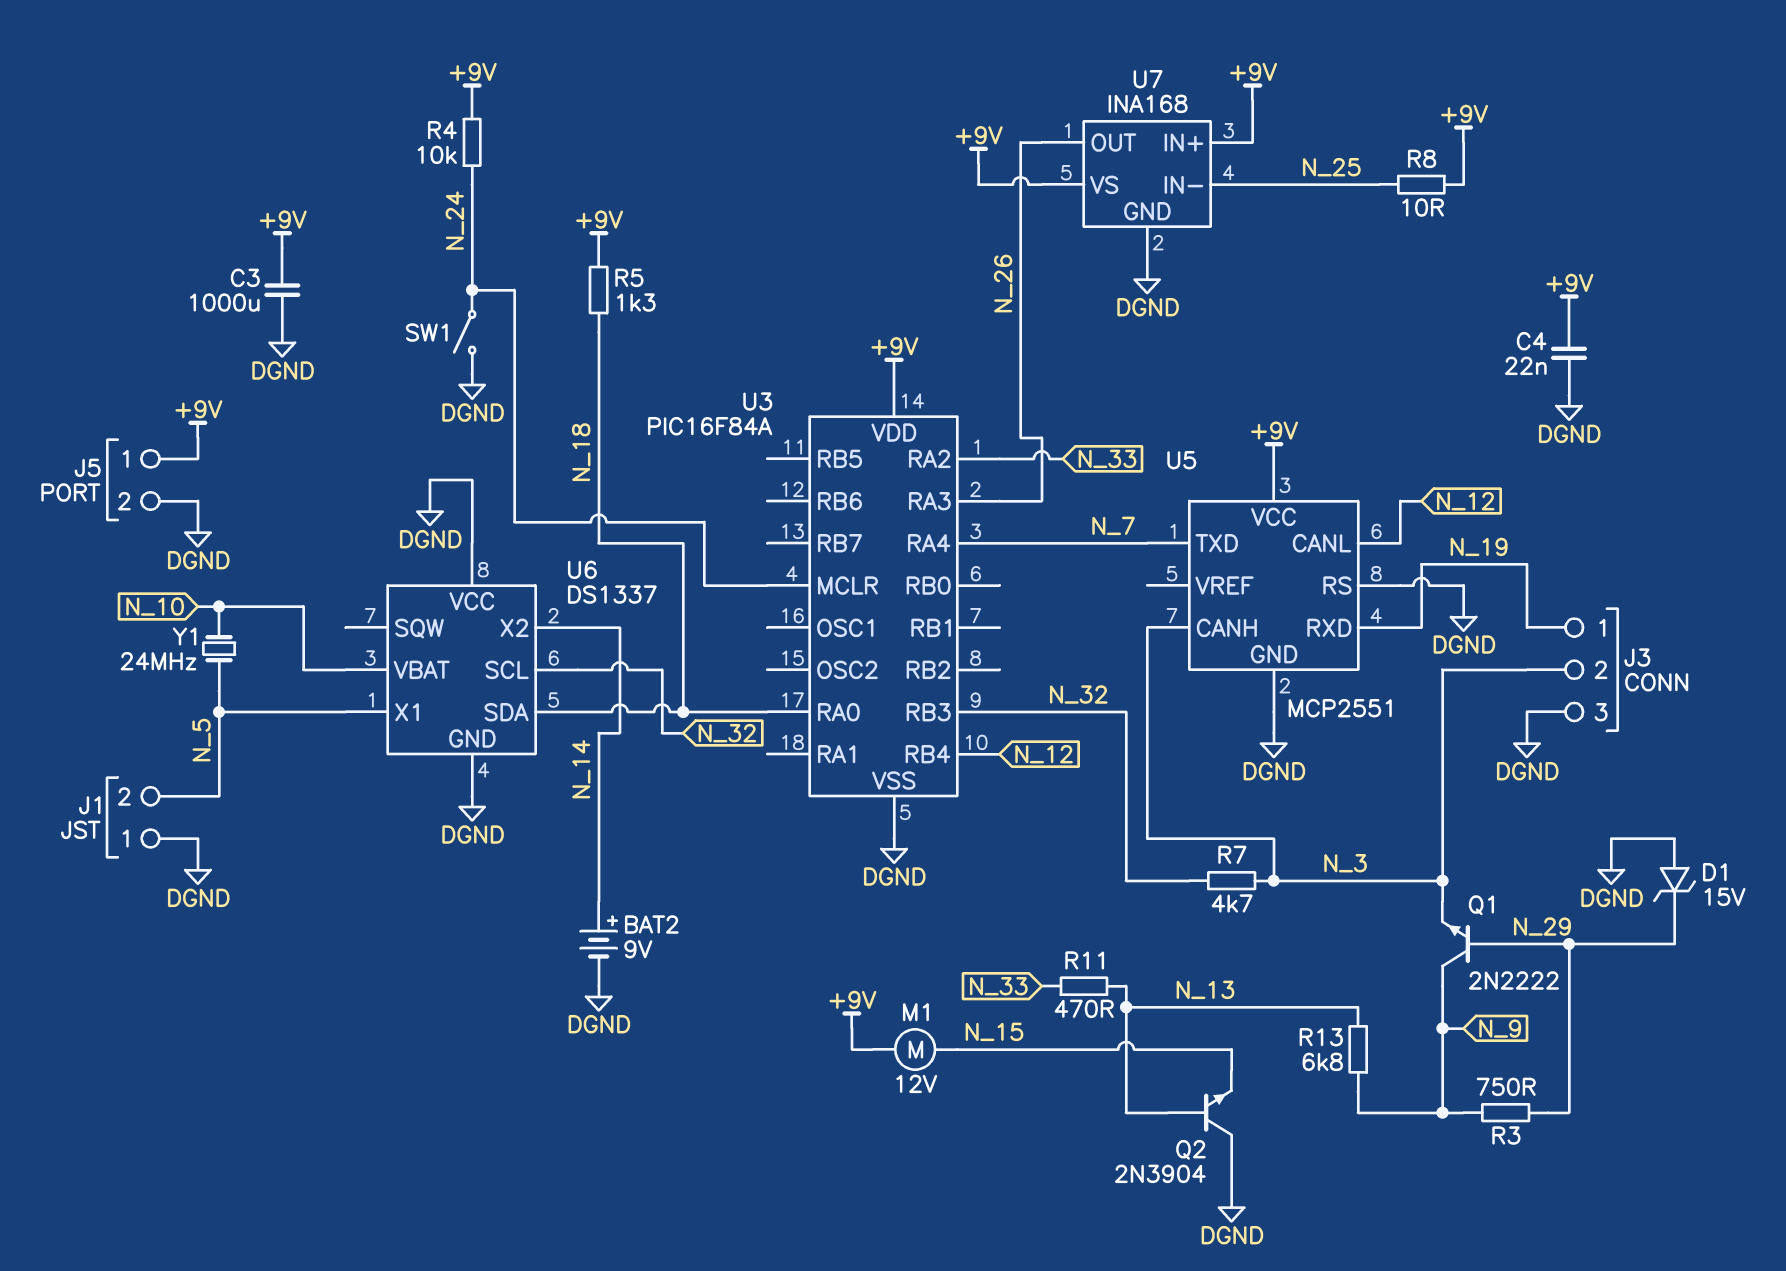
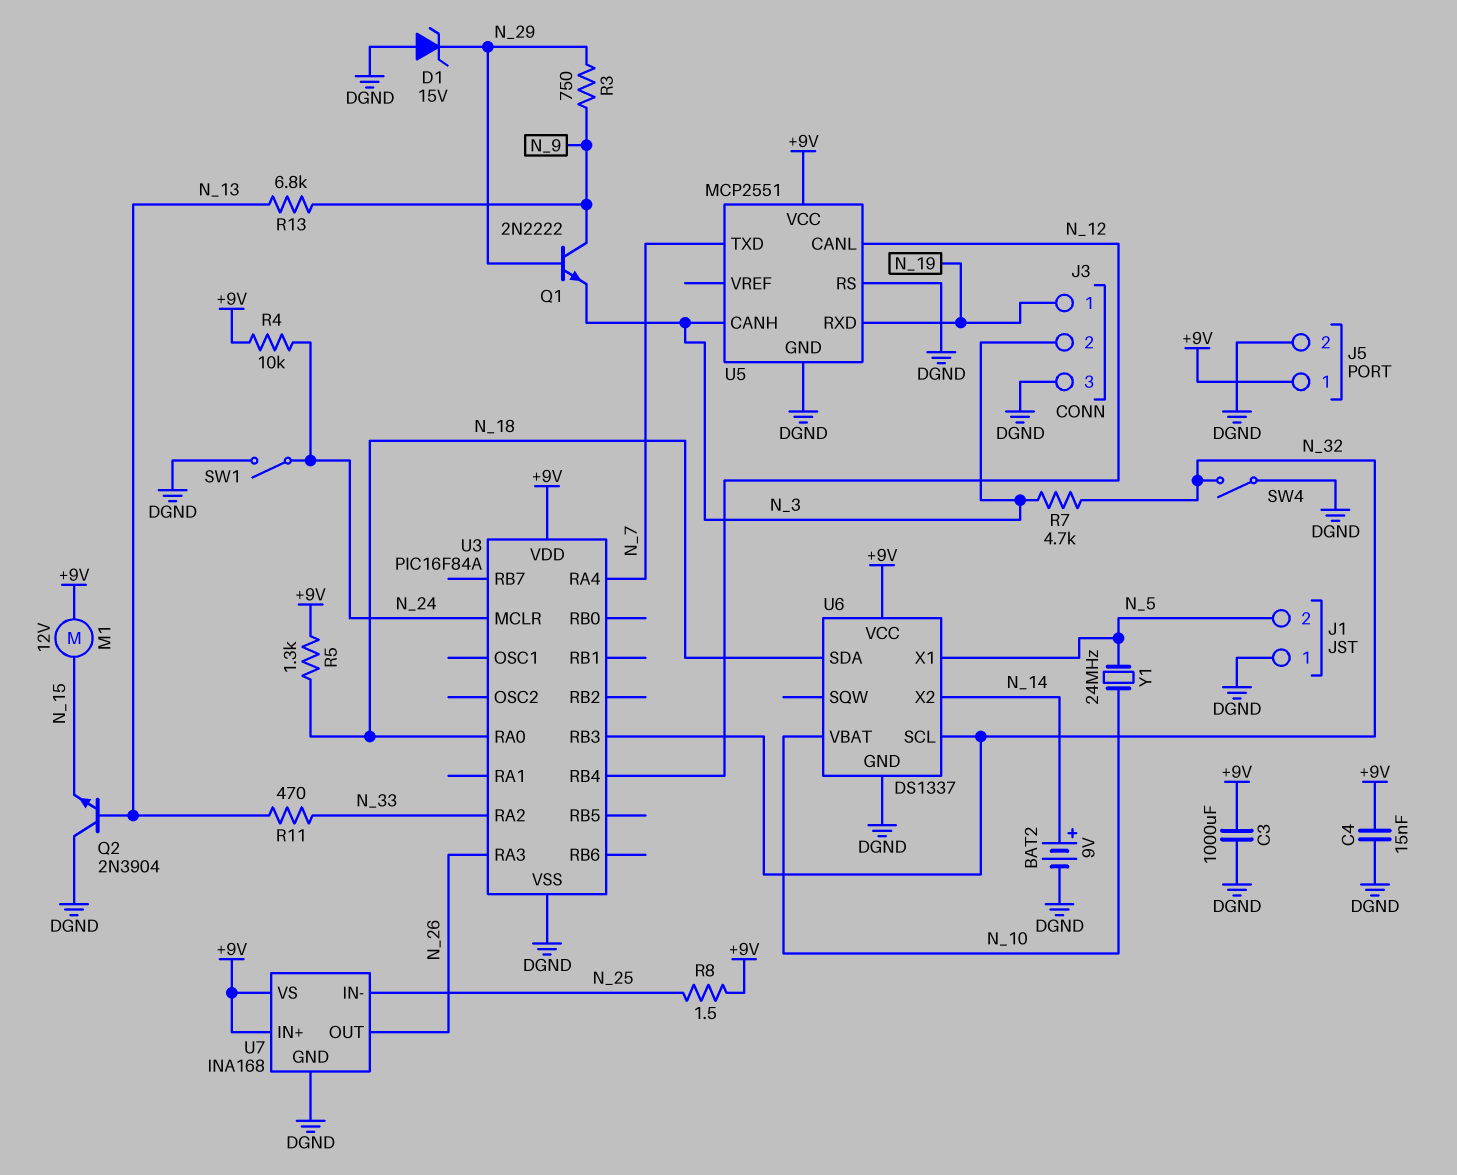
C4: 22nF (+9V, DGND) -> 15nF (+9V, DGND)
R8: 10 (+9V, N_25) -> 1.5 (+9V, N_25)
SW4: none -> switch (DGND, N_32)
U6 pin VCC: DGND -> +9V

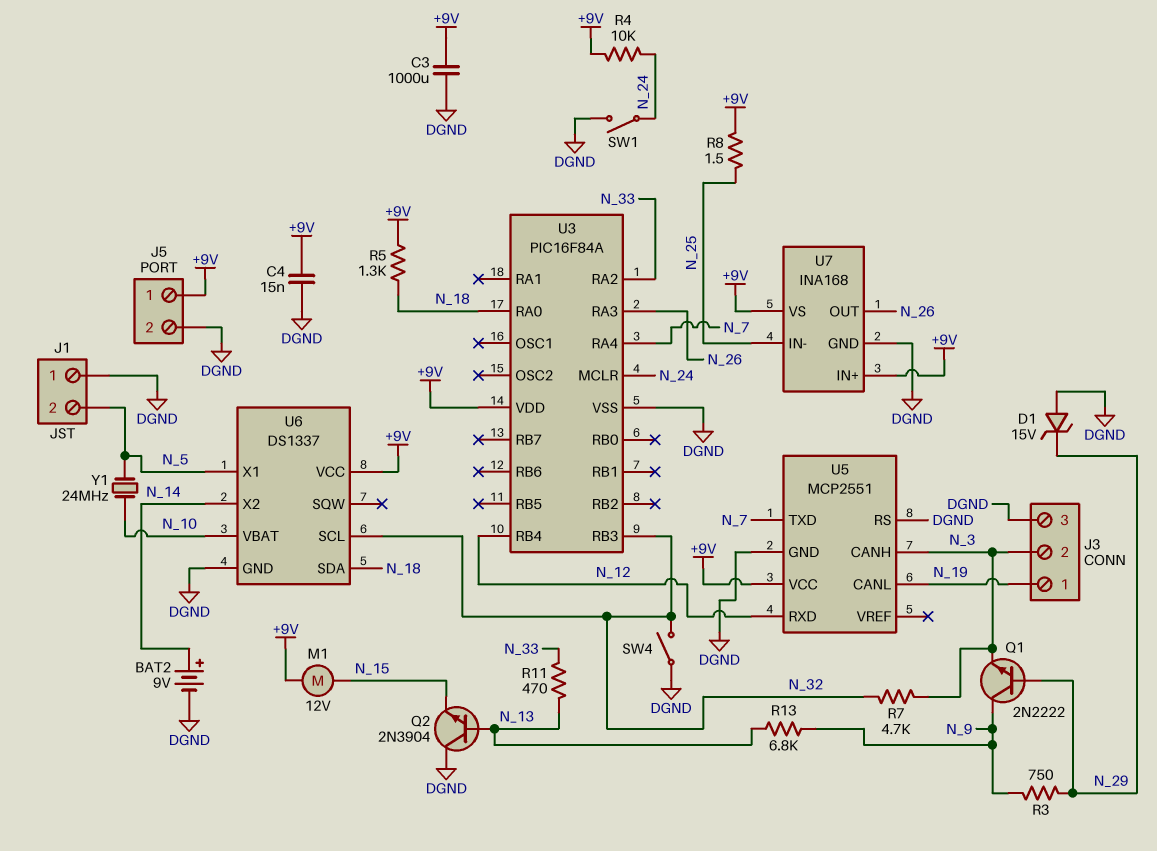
U5 pin CANL: N_12 -> N_19
U5 pin RXD: N_19 -> N_12

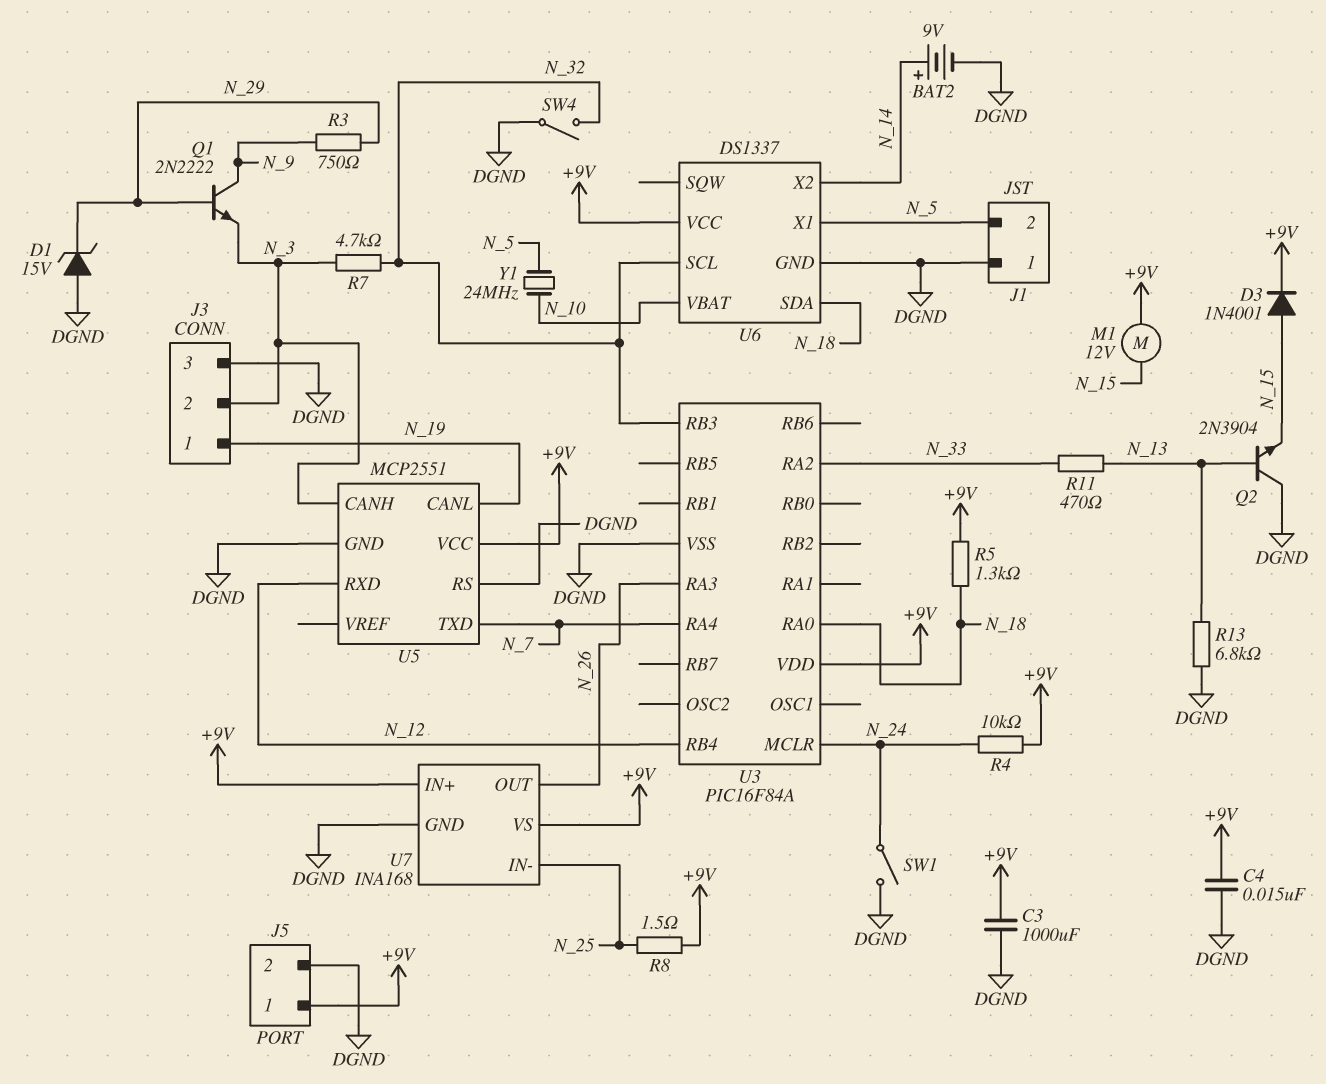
D3: none -> diode 1N4001 (A N_15, K +9V)
R13: 6.8k (N_9, N_13) -> 6.8k (DGND, N_13)

